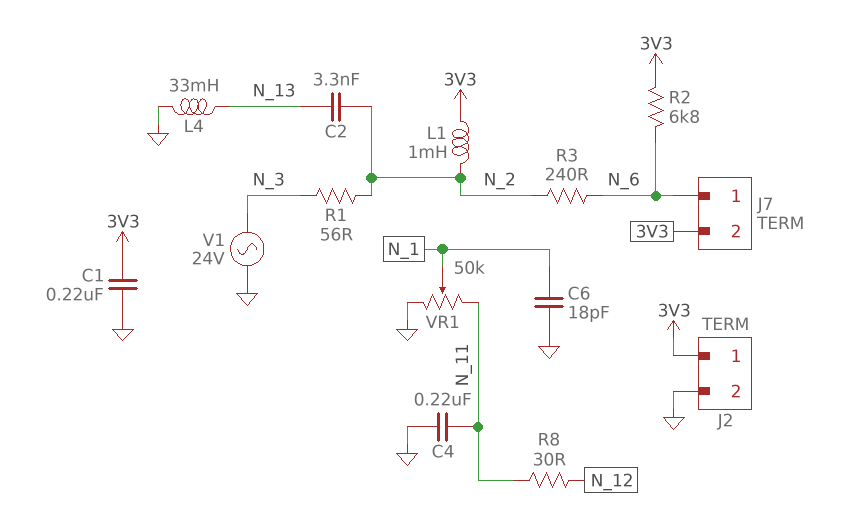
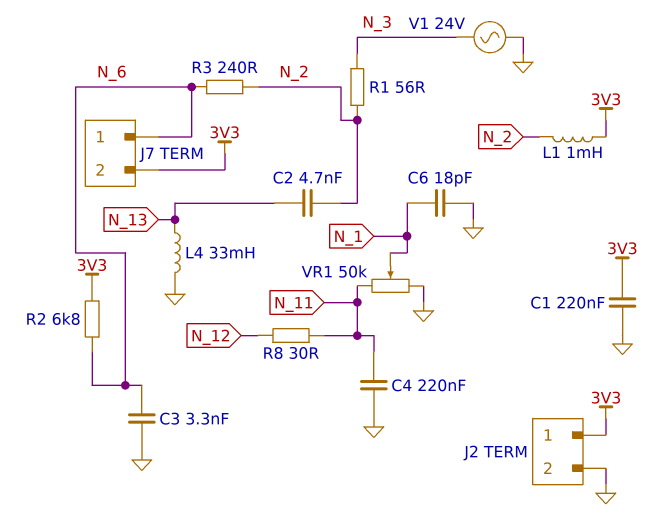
C2: 3.3nF (N_2, N_13) -> 4.7nF (N_2, N_13)
C3: none -> 3.3nF (GND, N_6)

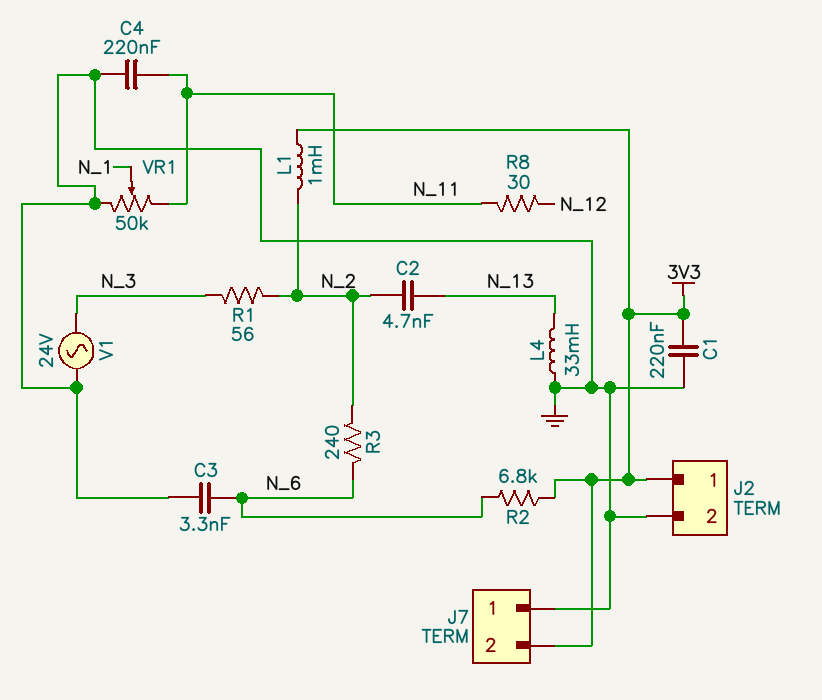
C6: 18pF (GND, N_1) -> none
J7 pin 1: N_6 -> GND

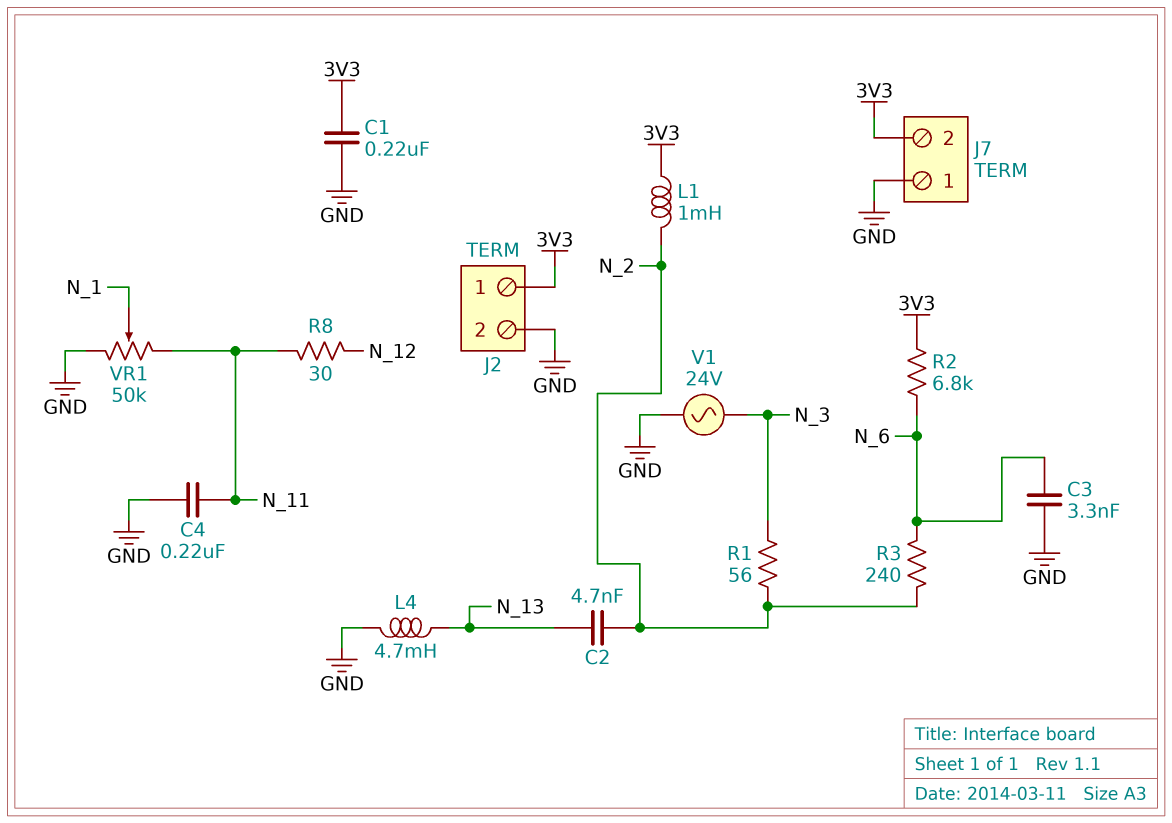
L4: 33mH (GND, N_13) -> 4.7mH (GND, N_13)

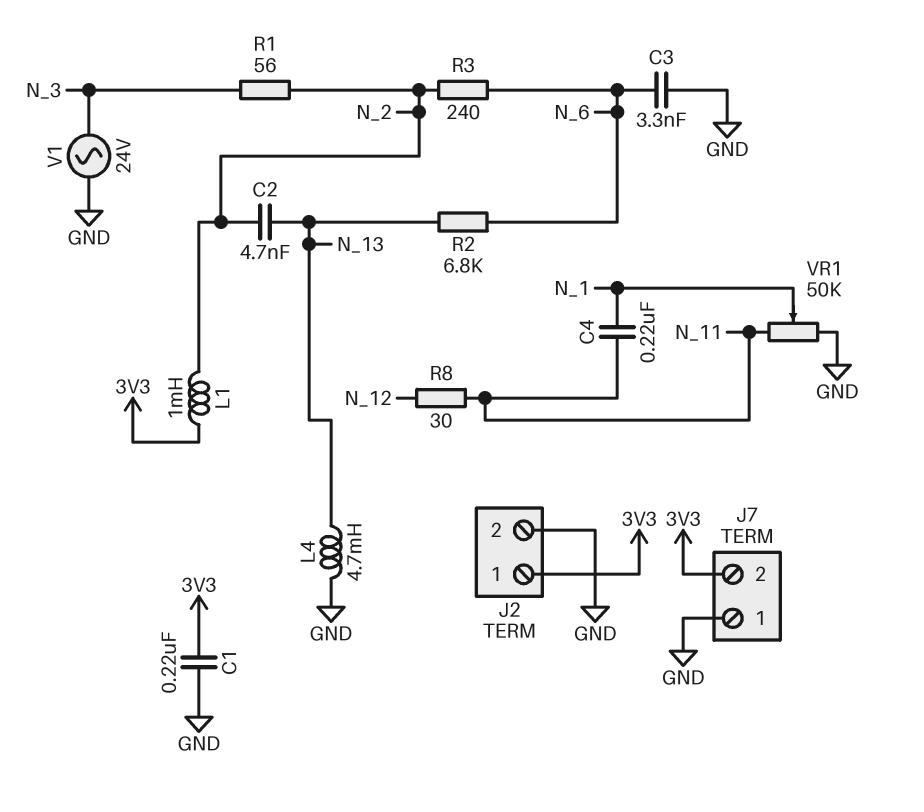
C4: 220nF (GND, N_11) -> 220nF (N_1, N_11)
R2: 6.8k (3V3, N_6) -> 6.8k (N_6, N_13)

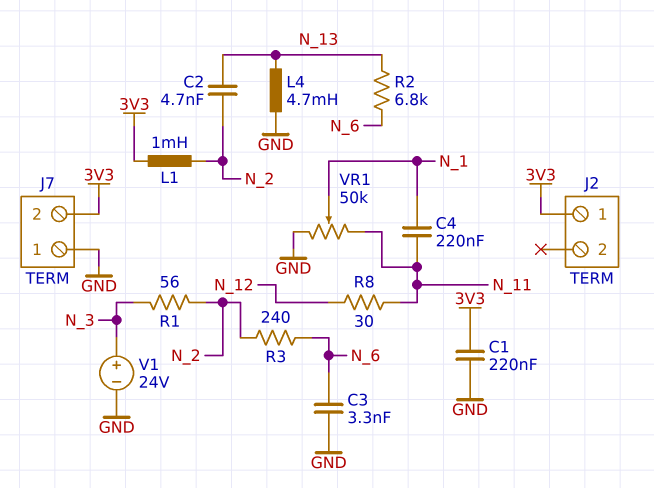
J2 pin 2: GND -> none
V1: AC 24V (GND, N_3) -> 24V (plus N_3, minus GND)

